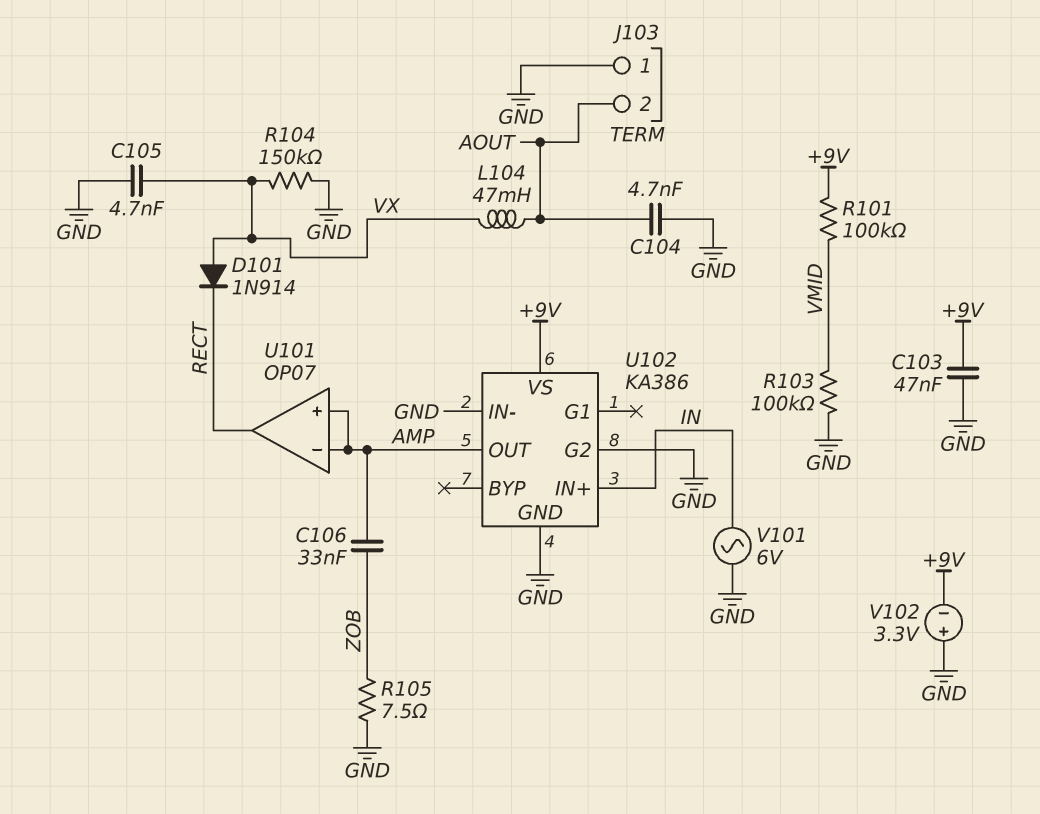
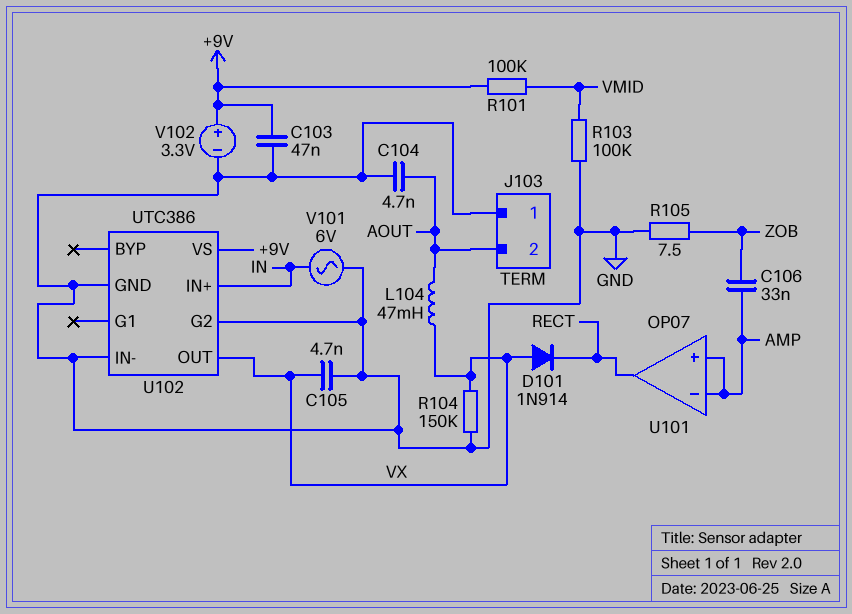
U102: KA386 -> UTC386
U102 pin OUT: AMP -> VX
V102: 3.3V (plus GND, minus +9V) -> 3.3V (plus +9V, minus GND)

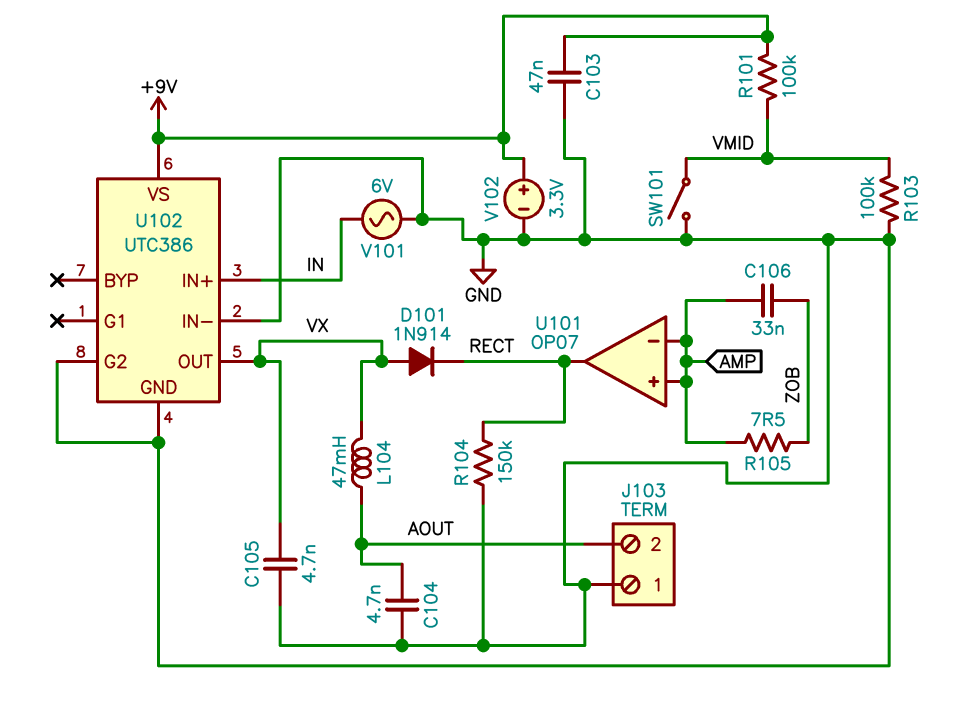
R104: 150k (GND, VX) -> 150k (GND, RECT)
R105: 7.5 (GND, ZOB) -> 7.5 (AMP, ZOB)
SW101: none -> switch (GND, VMID)

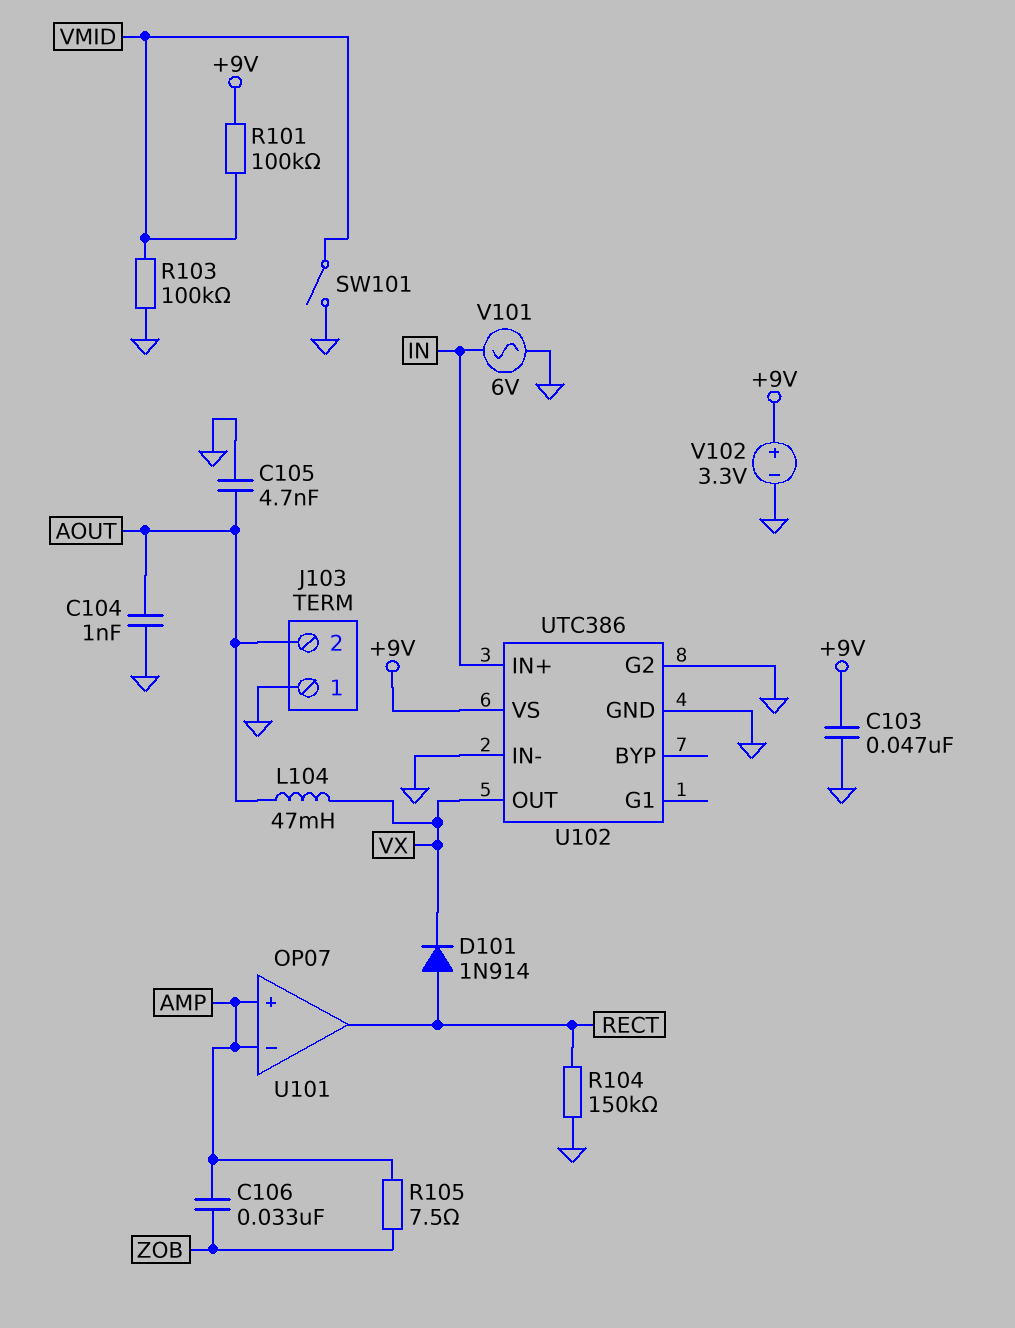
C104: 4.7nF (AOUT, GND) -> 1nF (AOUT, GND)
C105: 4.7nF (GND, VX) -> 4.7nF (AOUT, GND)
D101: diode 1N914 (A VX, K RECT) -> diode 1N914 (A RECT, K VX)

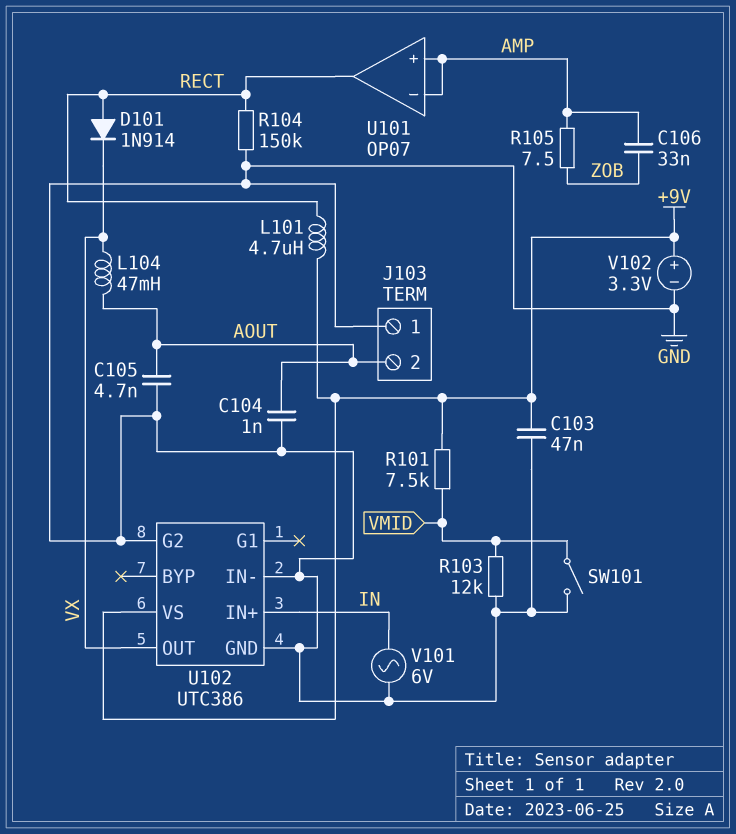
L101: none -> 4.7uH (+9V, RECT)
R101: 100k (+9V, VMID) -> 7.5k (+9V, VMID)
R103: 100k (GND, VMID) -> 12k (GND, VMID)

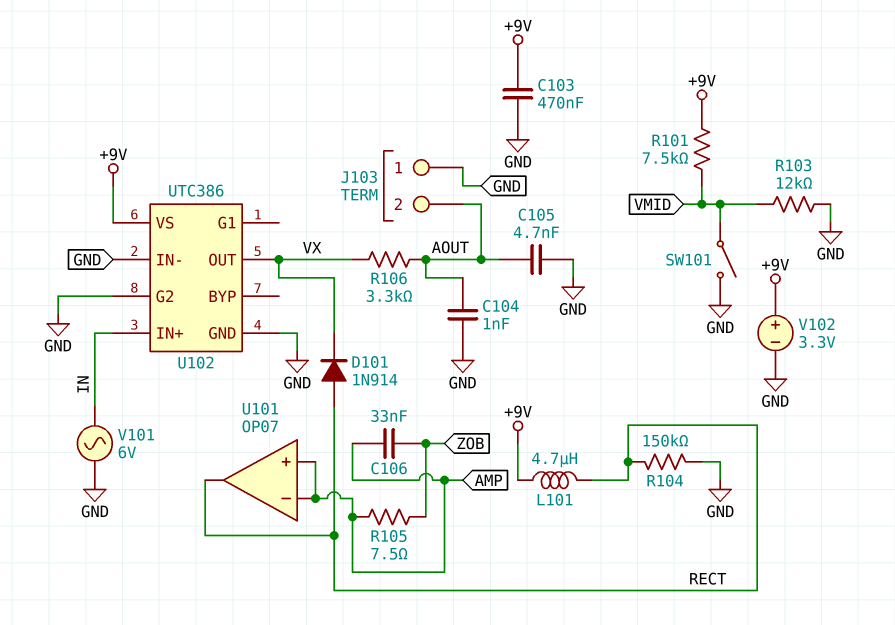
C103: 47nF (+9V, GND) -> 470nF (+9V, GND)
L104: 47mH (AOUT, VX) -> none
R106: none -> 3.3k (AOUT, VX)

